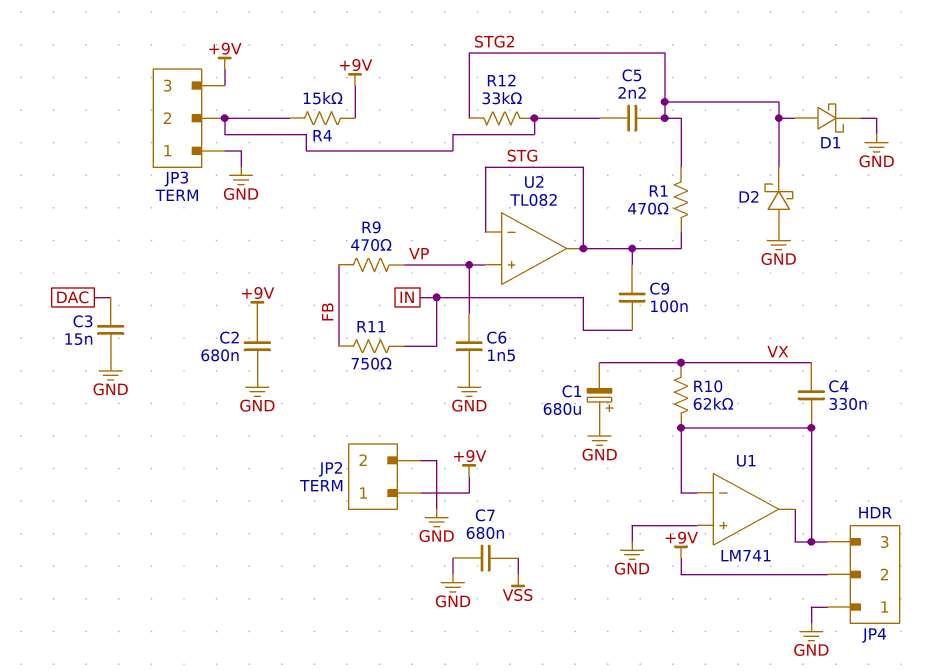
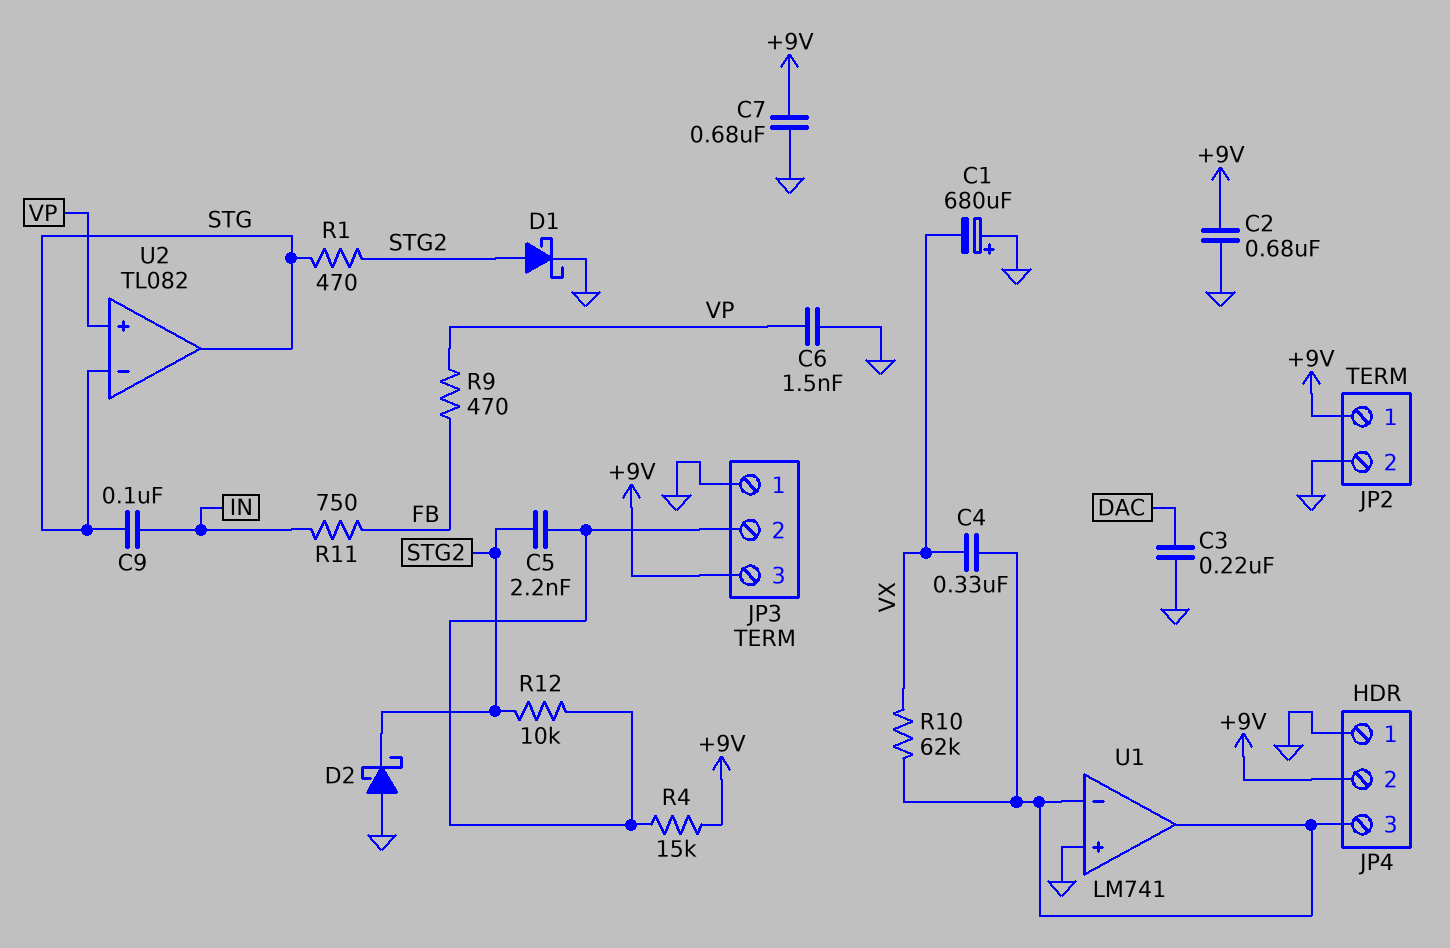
C3: 15nF (DAC, GND) -> 220nF (DAC, GND)
C7: 680nF (GND, VSS) -> 680nF (+9V, GND)
R12: 33k (JP3/2, STG2) -> 10k (JP3/2, STG2)

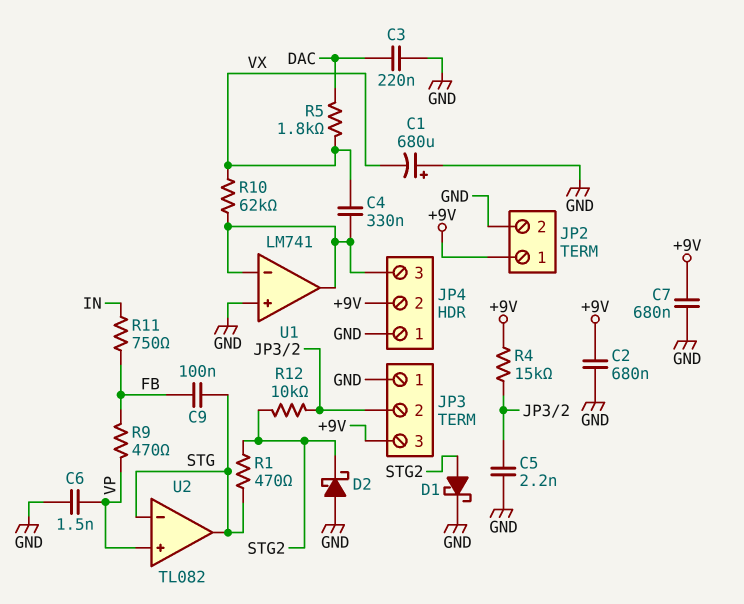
C5: 2.2nF (JP3/2, STG2) -> 2.2nF (GND, JP3/2)
C9: 100nF (IN, STG) -> 100nF (FB, STG)
R5: none -> 1.8k (DAC, VX)

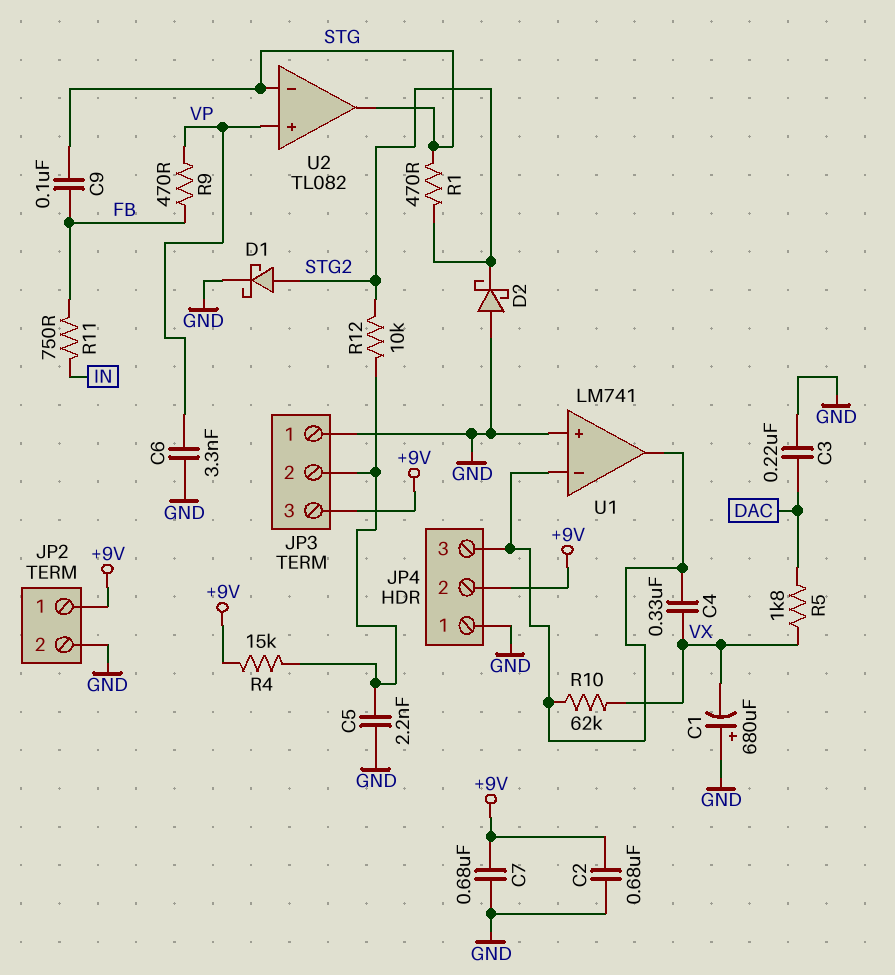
C6: 1.5nF (GND, VP) -> 3.3nF (GND, VP)

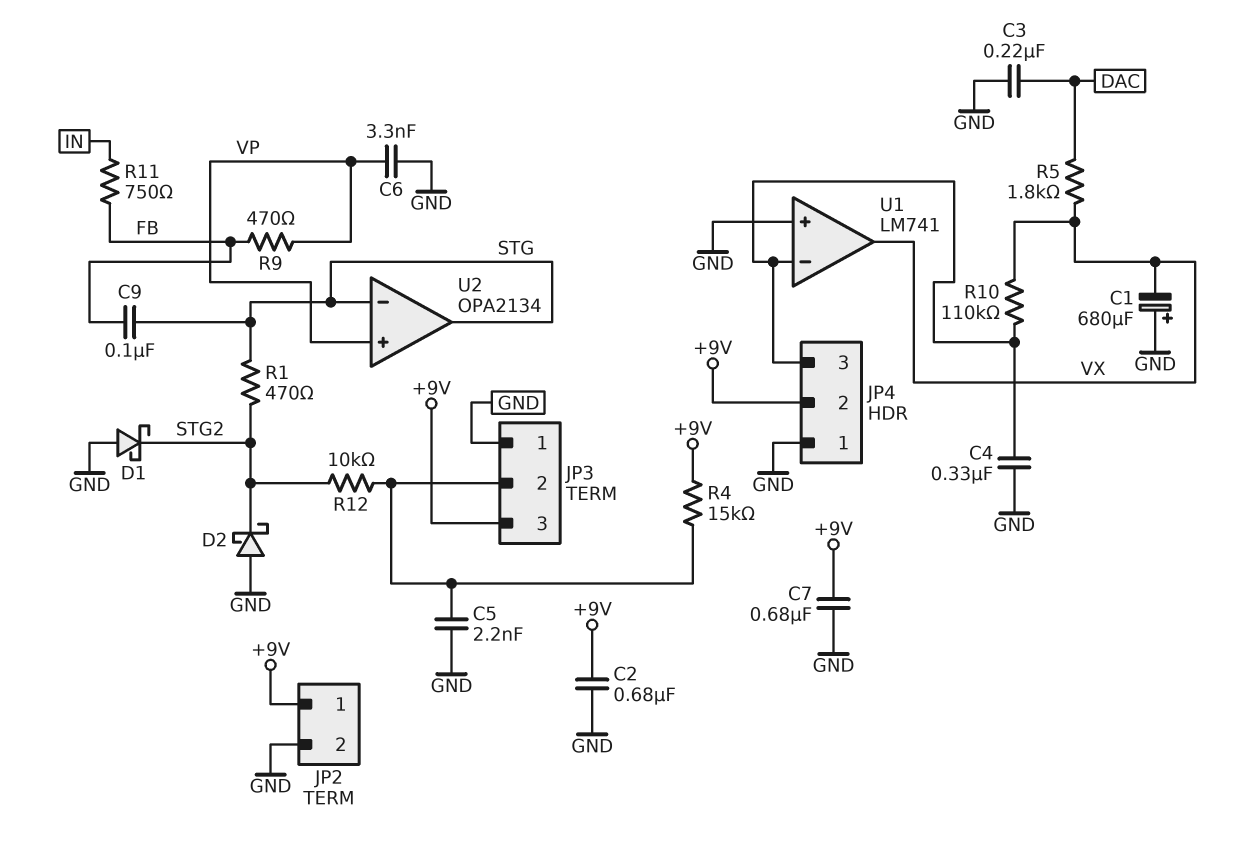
C4: 330nF (JP4/3, VX) -> 330nF (GND, JP4/3)
D1: schottky (A STG2, K GND) -> schottky (A GND, K STG2)
R10: 62k (JP4/3, VX) -> 110k (JP4/3, VX)
U1 pin out: JP4/3 -> VX
U2: TL082 -> OPA2134

